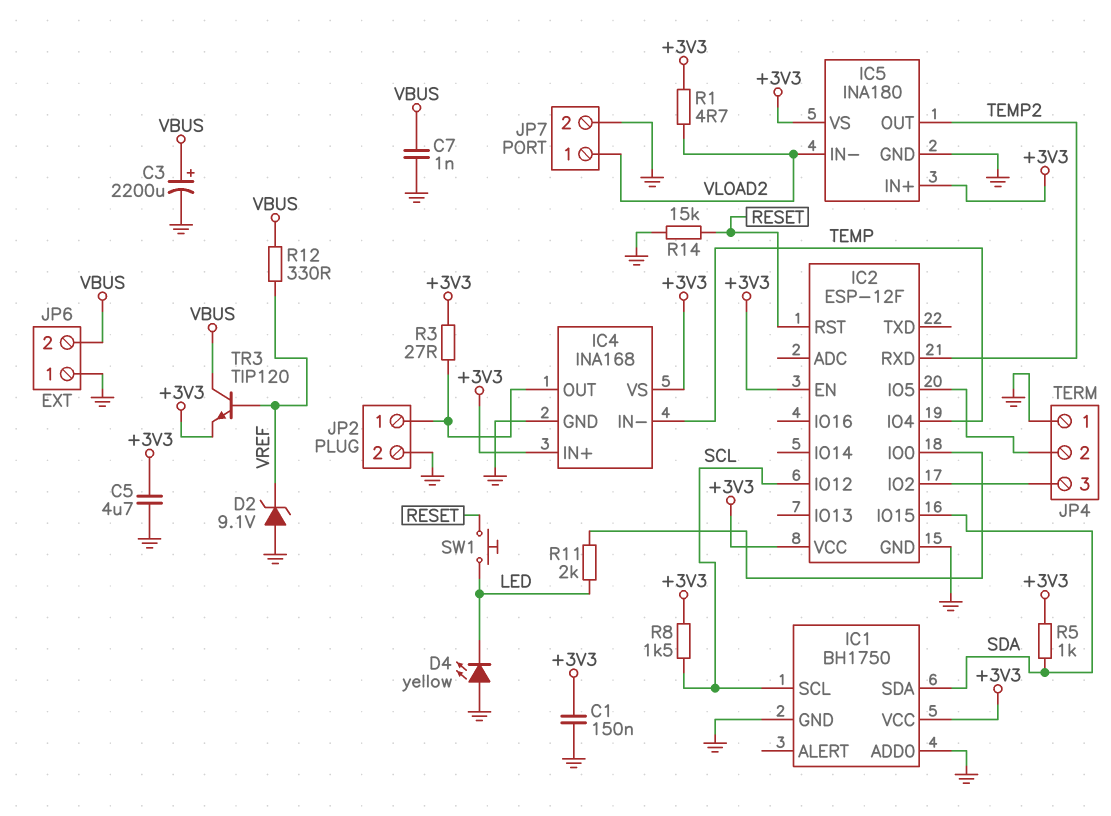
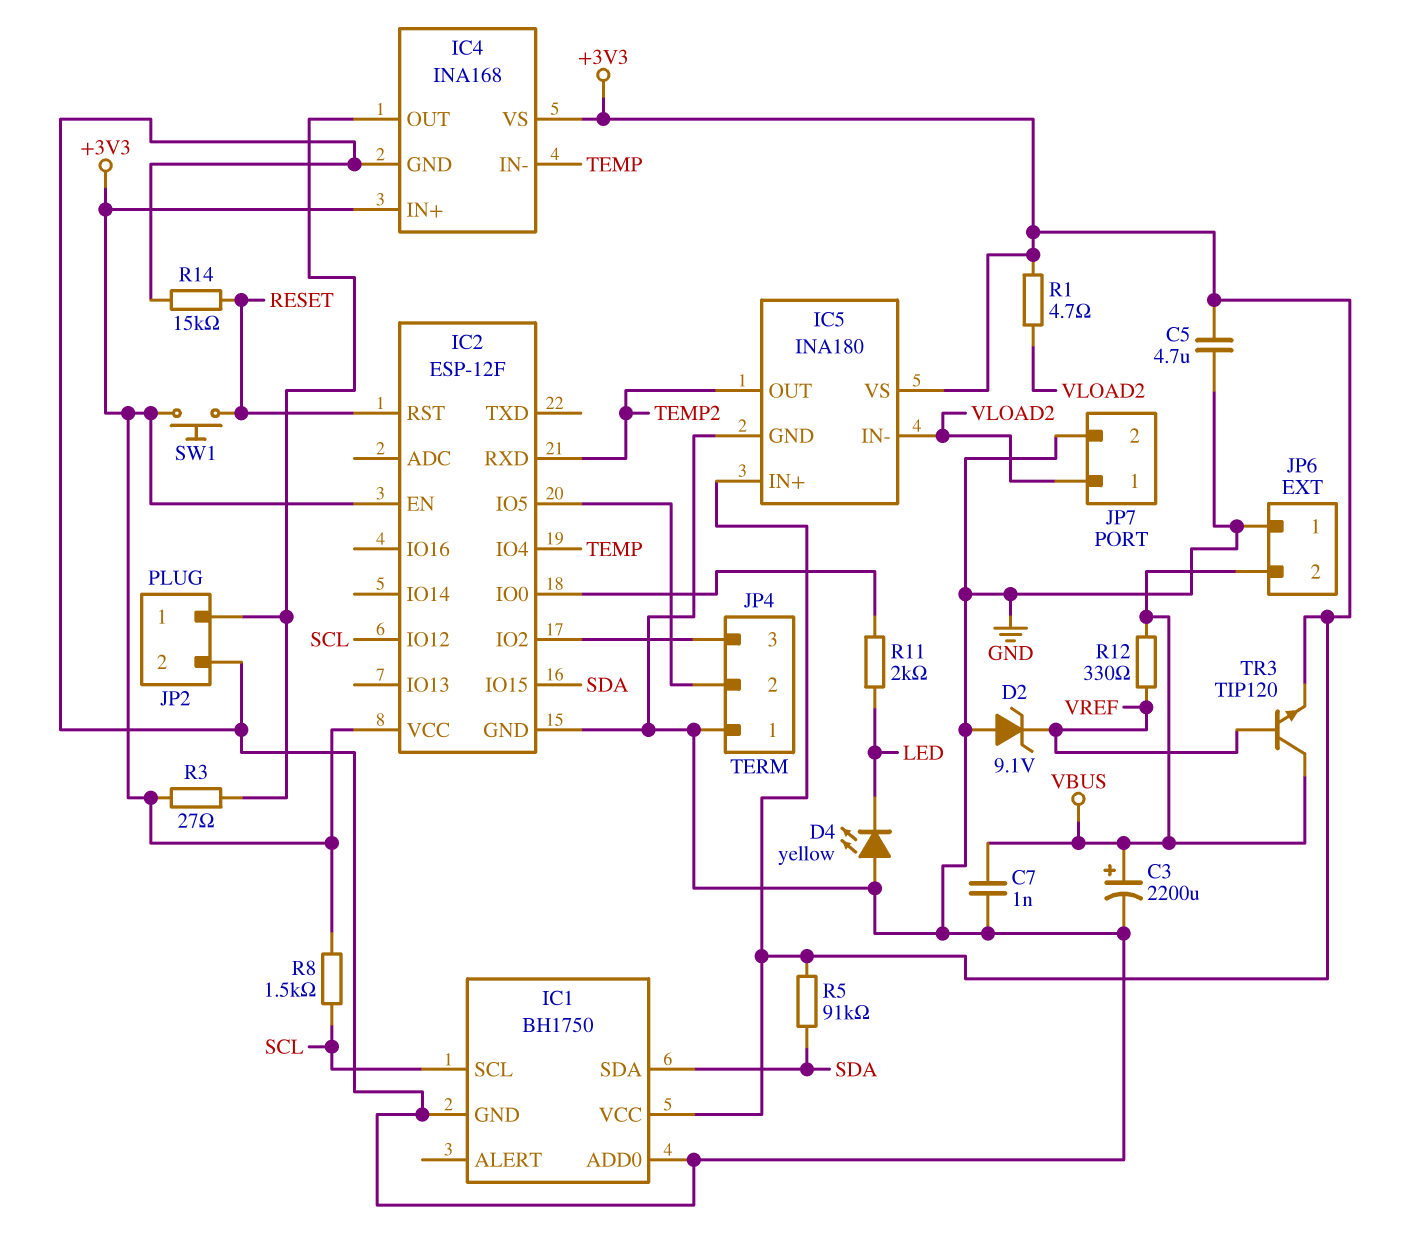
C1: 150nF (+3V3, GND) -> none
R5: 1k (+3V3, SDA) -> 91k (+3V3, SDA)
SW1: button (LED, RESET) -> button (+3V3, RESET)

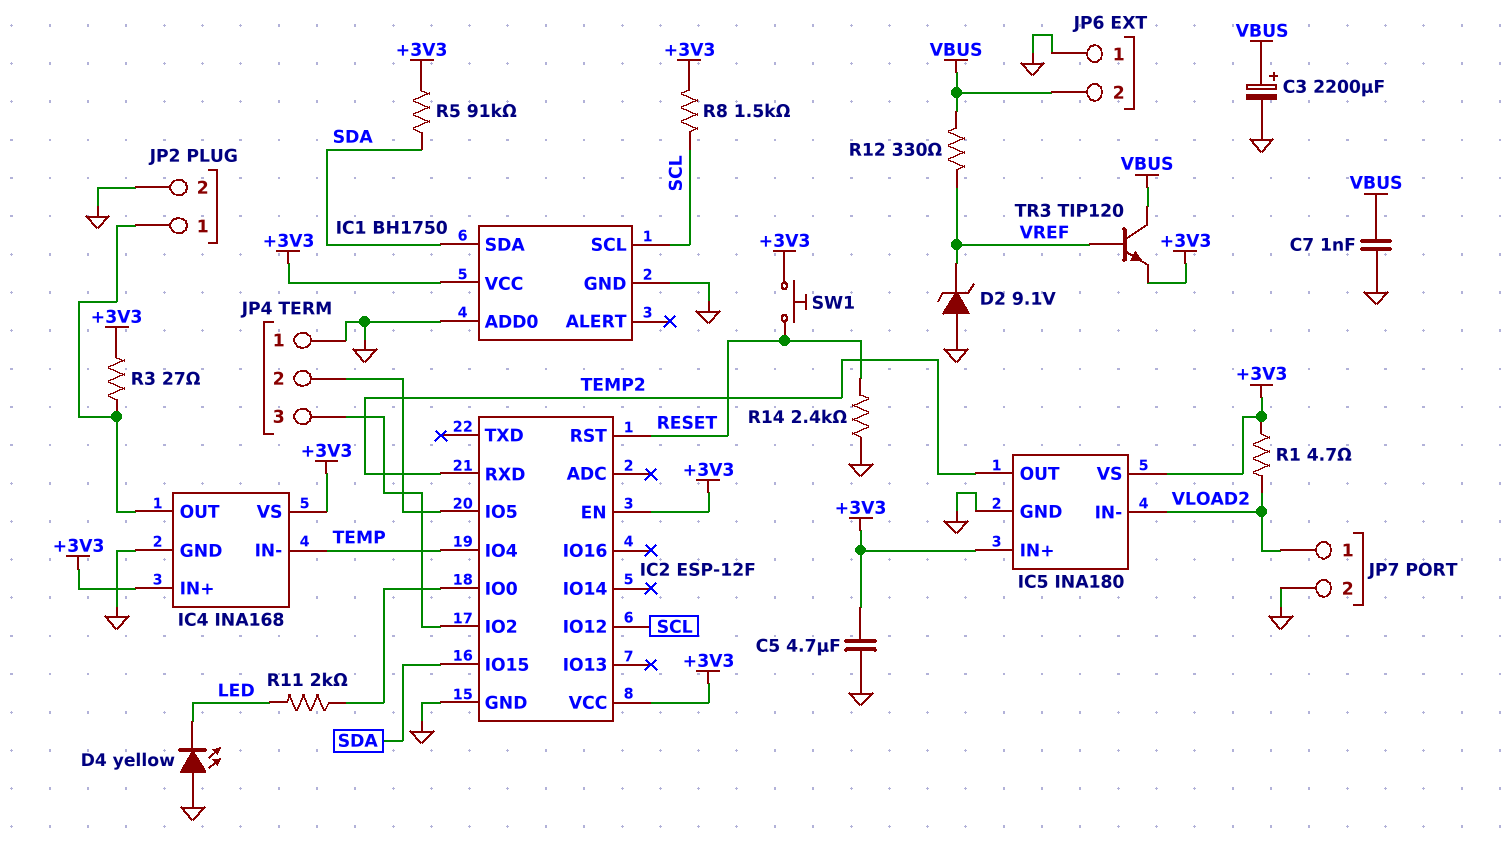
R14: 15k (GND, RESET) -> 2.4k (GND, RESET)

